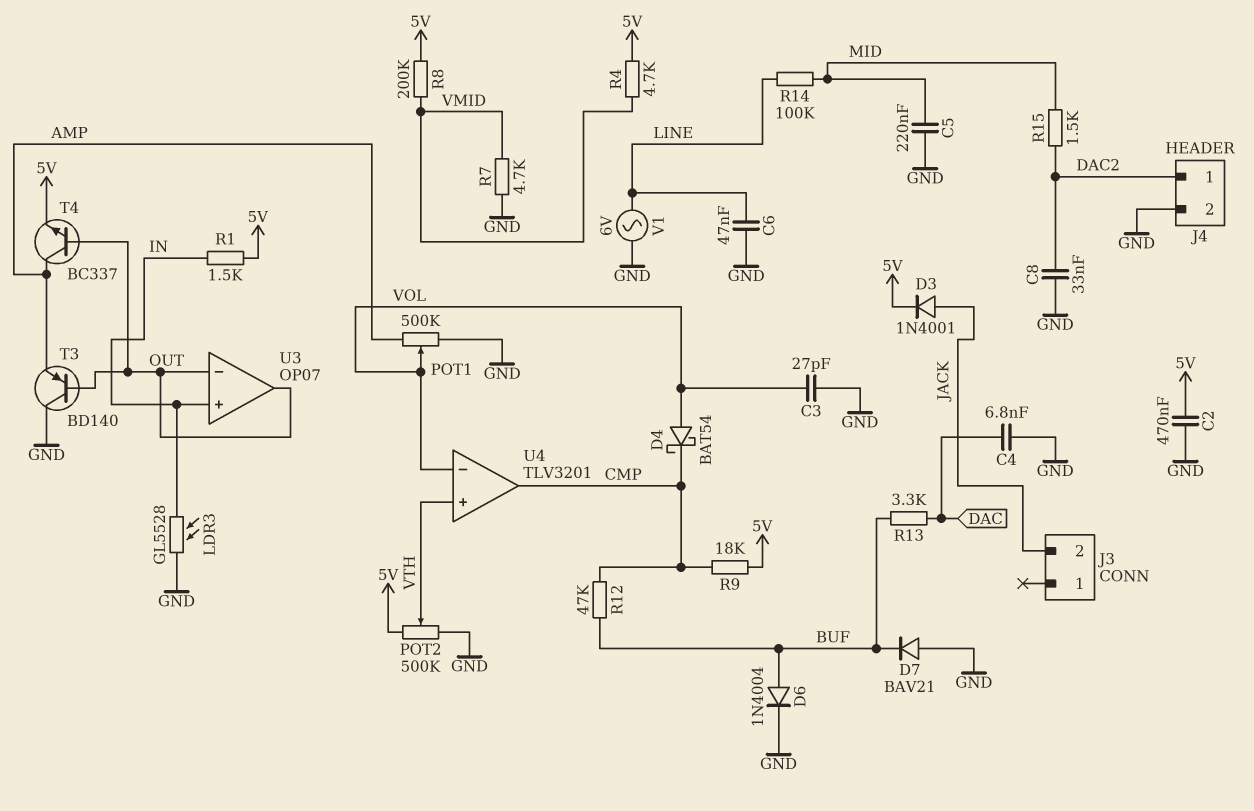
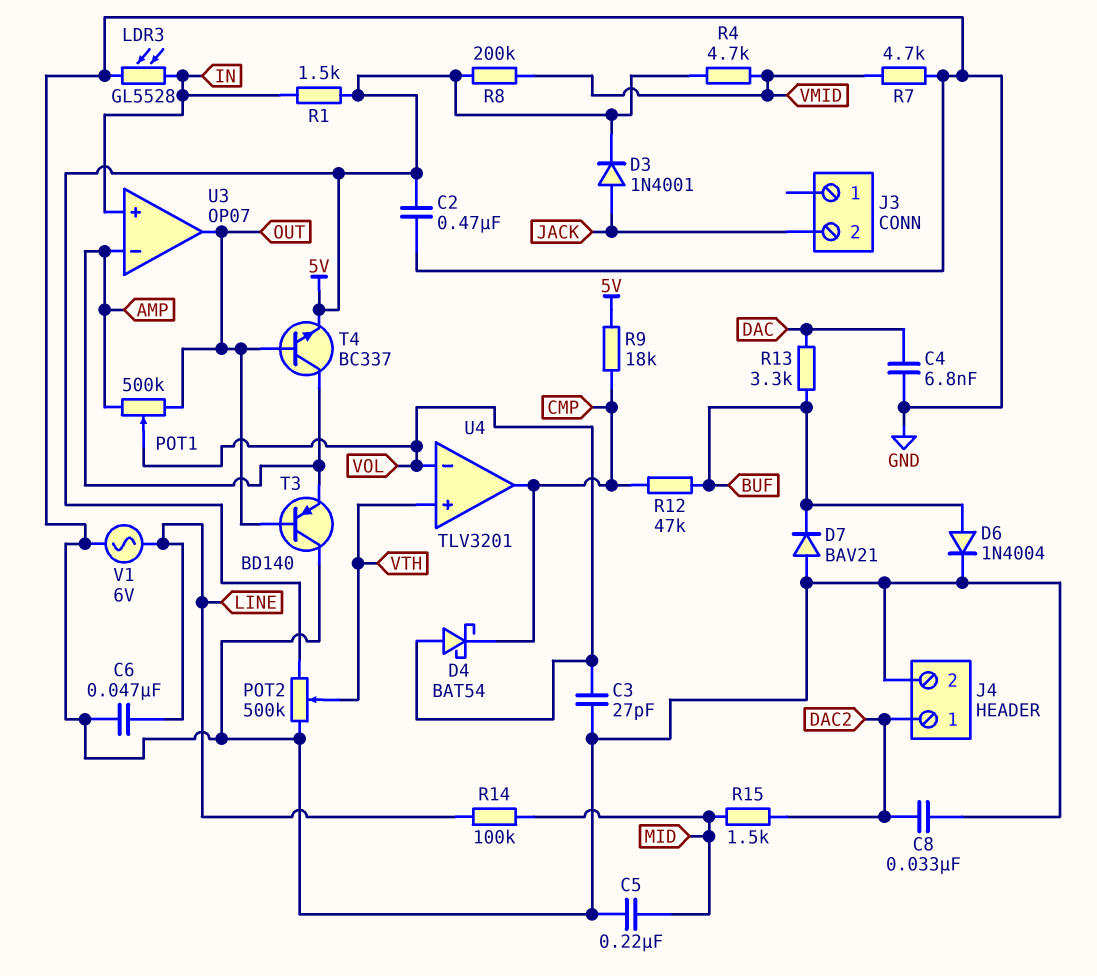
POT1: 500k (AMP, GND, wiper VOL) -> 500k (AMP, OUT, wiper VOL)
U3 pin in-: OUT -> AMP

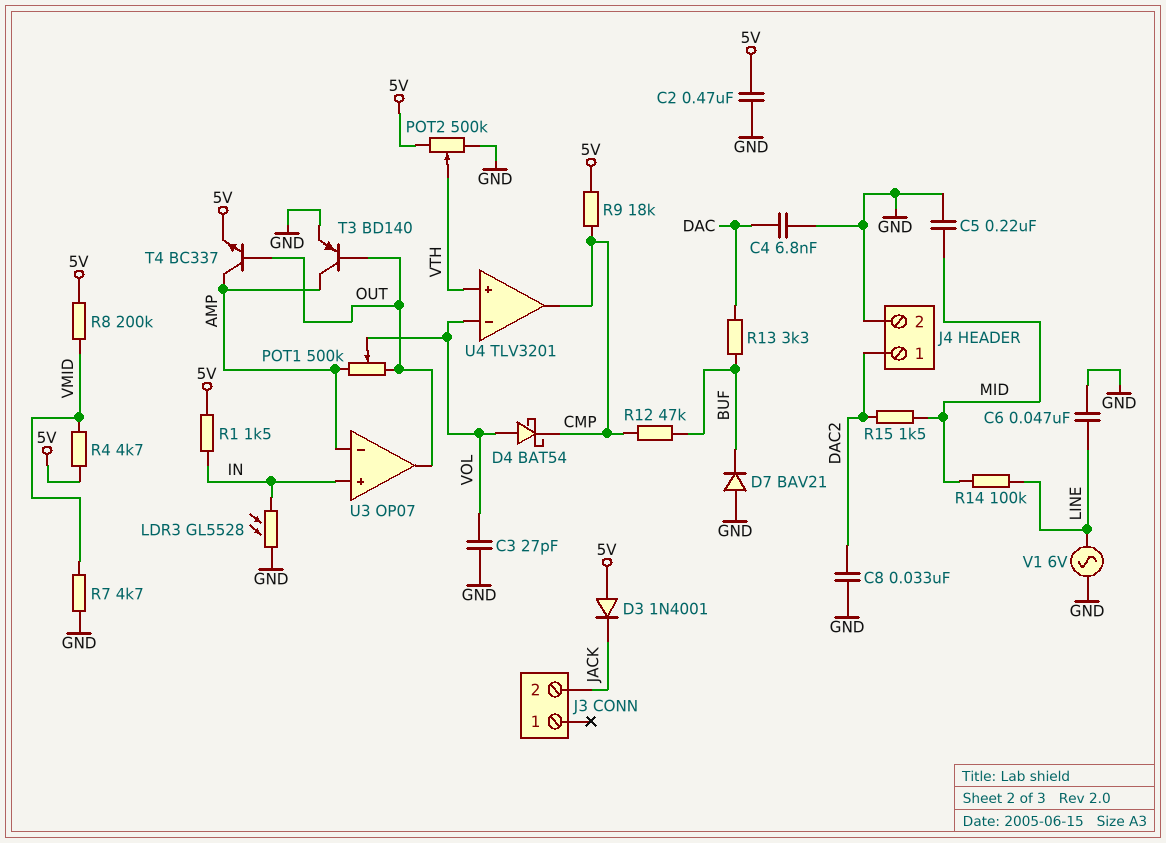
D3: diode 1N4001 (A JACK, K 5V) -> diode 1N4001 (A 5V, K JACK)
D6: diode 1N4004 (A BUF, K GND) -> none
T3: PNP BD140 (B OUT, C GND, E AMP) -> PNP BD140 (B OUT, C AMP, E GND)

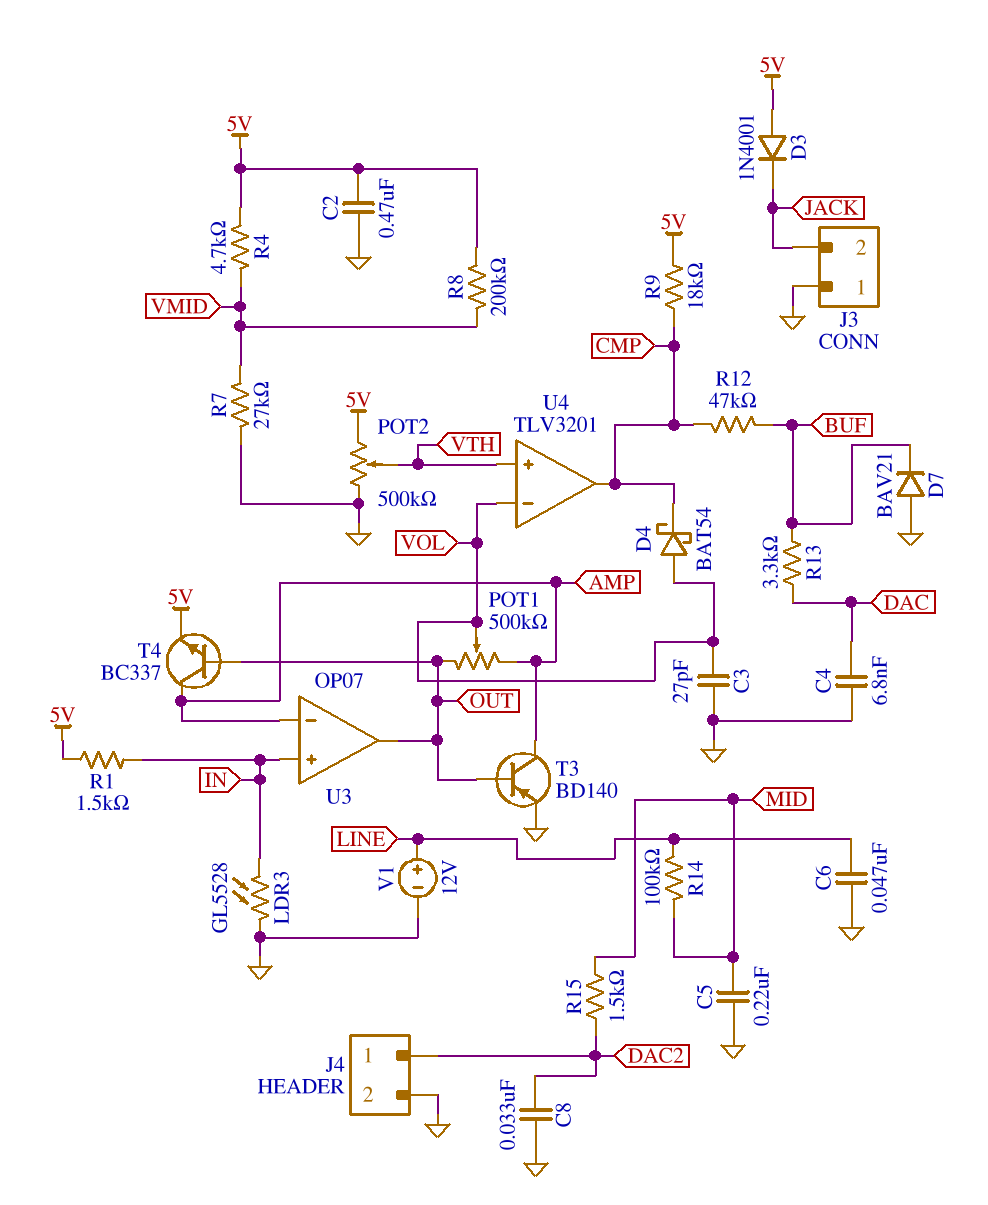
J3 pin 1: none -> GND
R7: 4.7k (GND, VMID) -> 27k (GND, VMID)
V1: AC 6V (GND, LINE) -> 12V (plus LINE, minus GND)

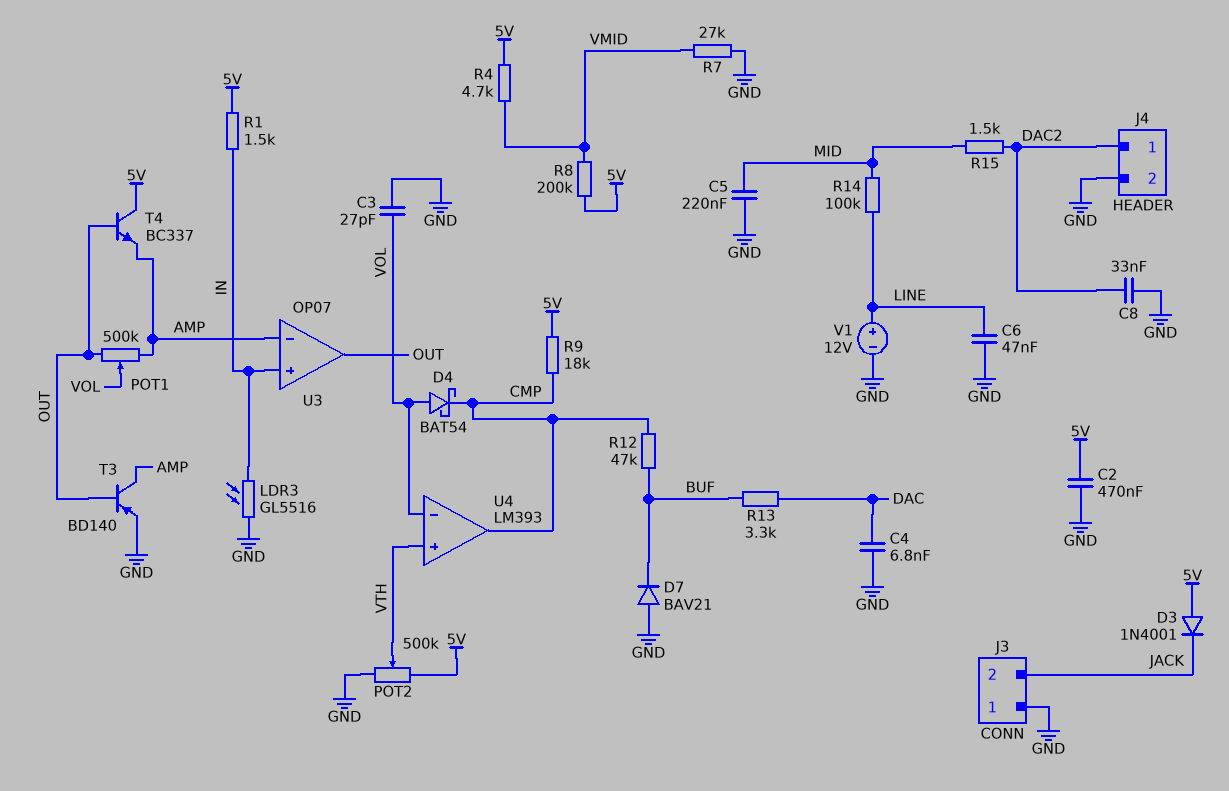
LDR3: GL5528 (GND, IN) -> GL5516 (GND, IN)
T4: NPN BC337 (B OUT, C AMP, E 5V) -> NPN BC337 (B OUT, C 5V, E AMP)
U4: TLV3201 -> LM393

